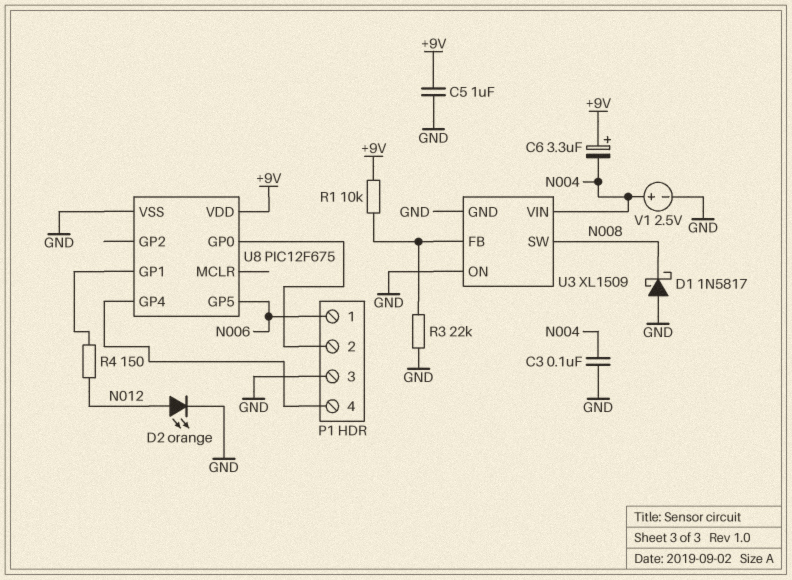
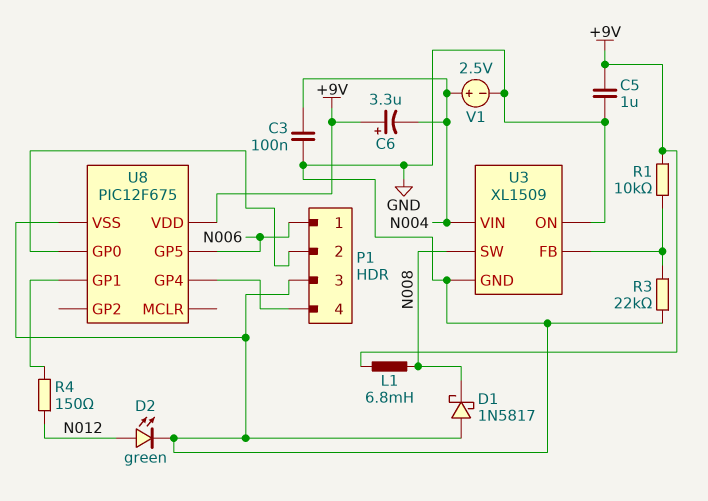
D2: LED orange (A N012, K GND) -> LED green (A N012, K GND)
L1: none -> 6.8mH (+9V, N008)

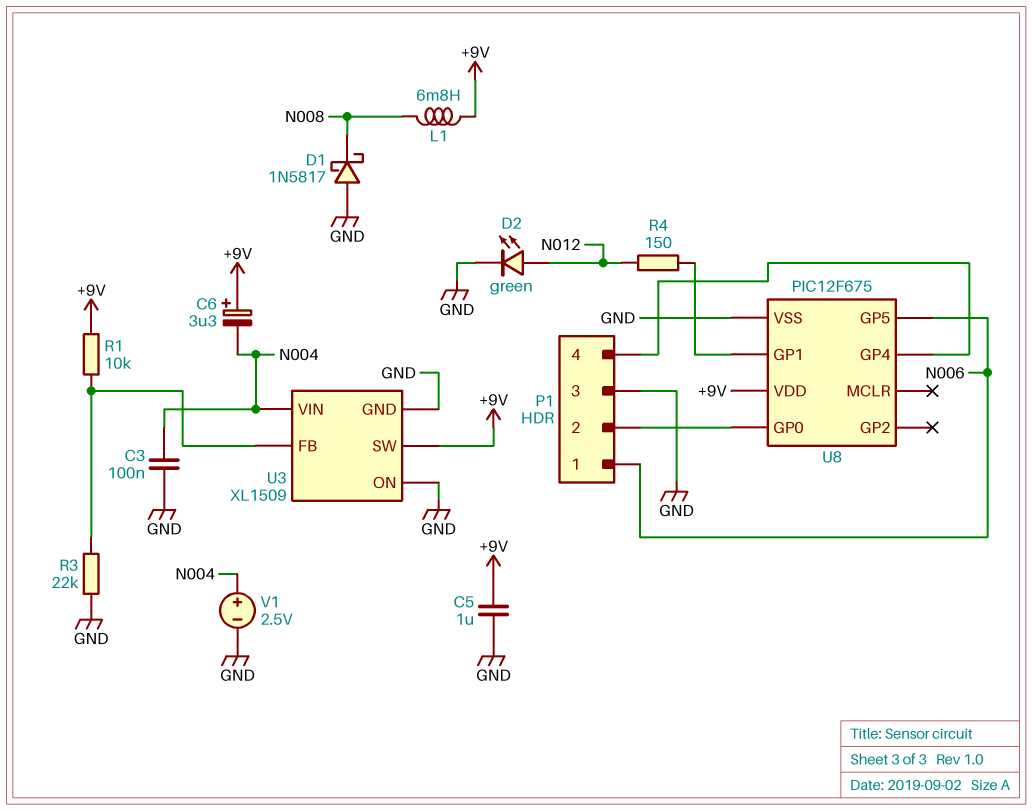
U3 pin SW: N008 -> +9V

